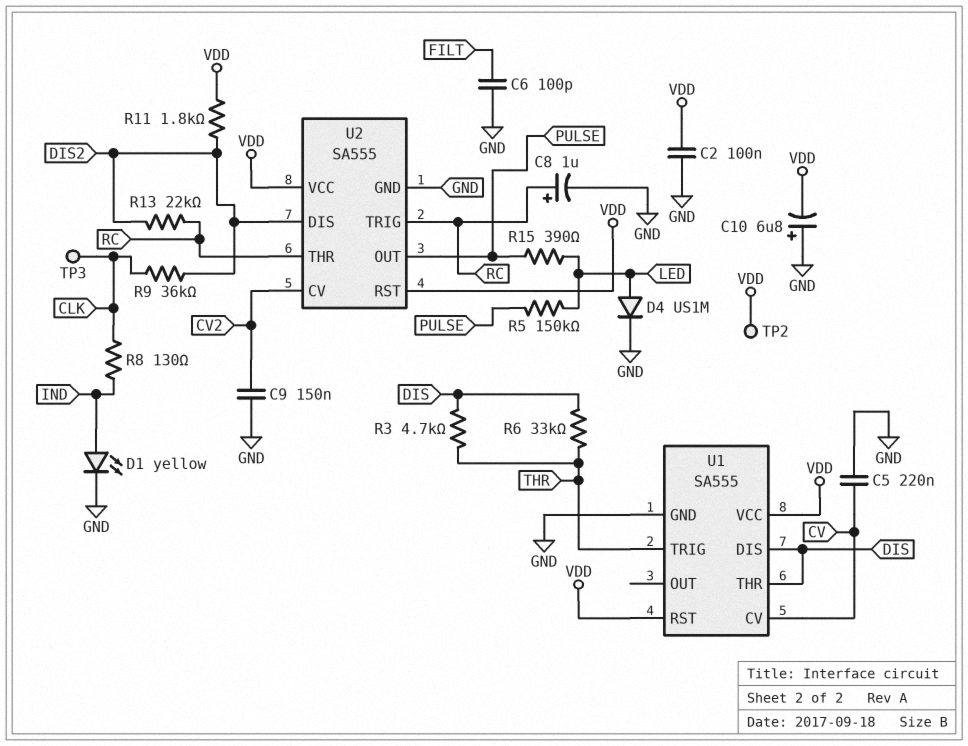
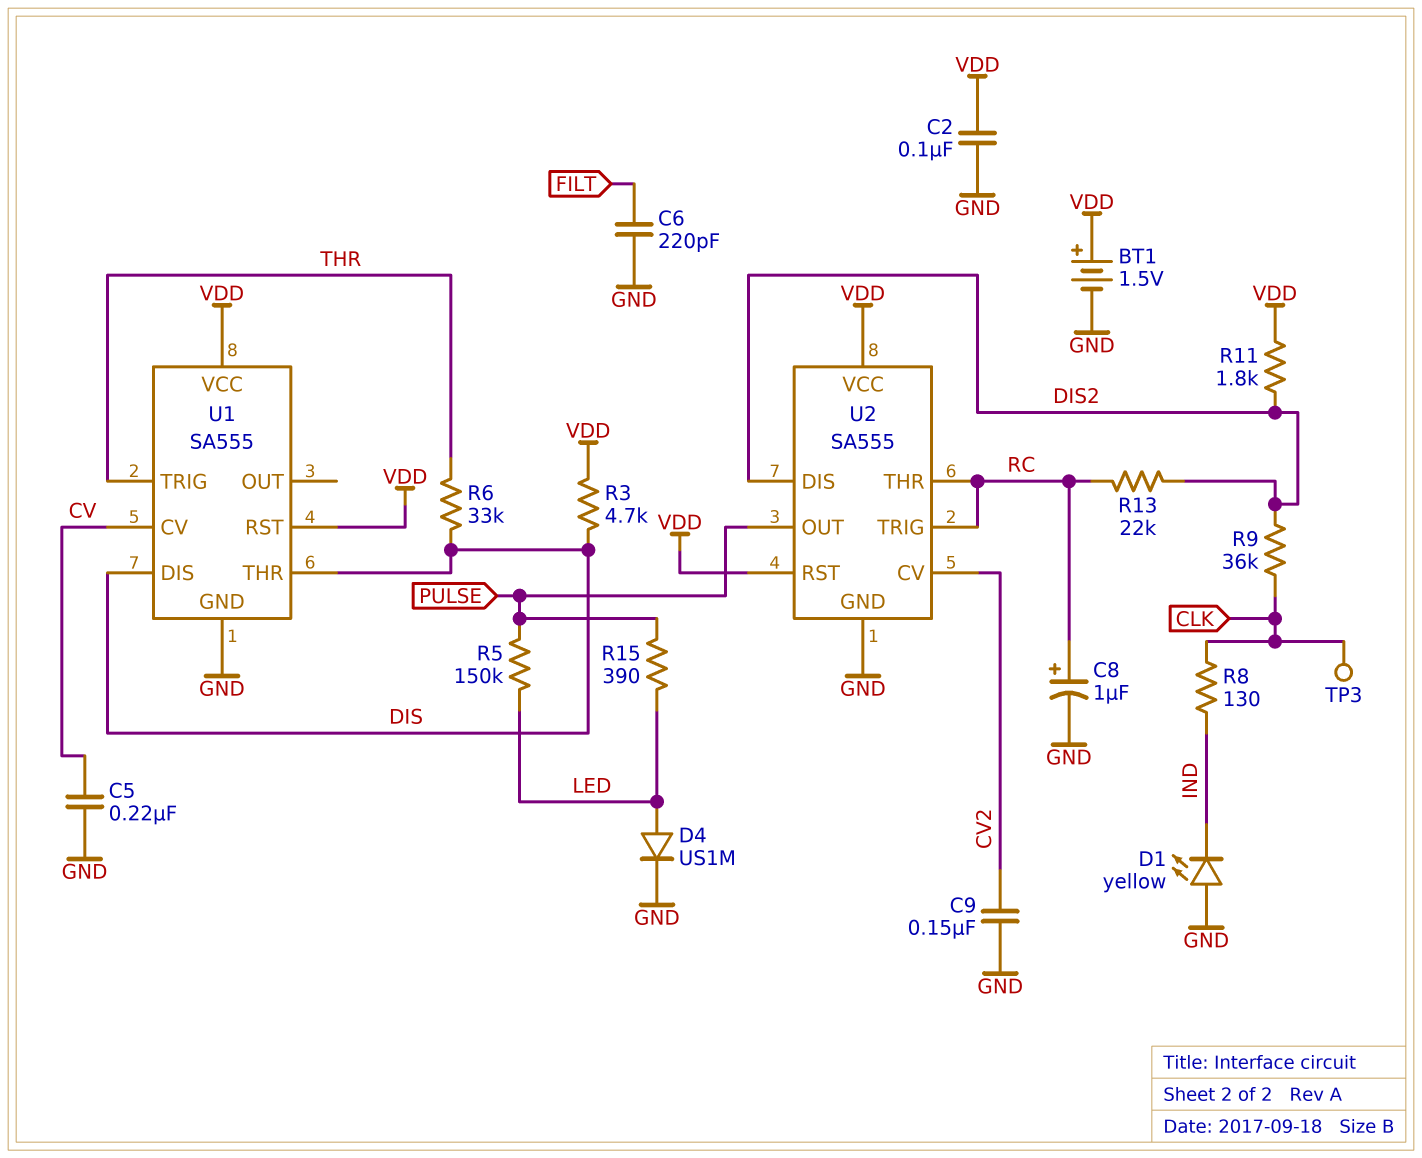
BT1: none -> 1.5V (plus VDD, minus GND)
C6: 100pF (FILT, GND) -> 220pF (FILT, GND)
C10: 6.8uF (plus GND, minus VDD) -> none
D1: LED yellow (A IND, K GND) -> LED yellow (A GND, K IND)
R3: 4.7k (DIS, THR) -> 4.7k (DIS, VDD)
TP2: test point (VDD) -> none

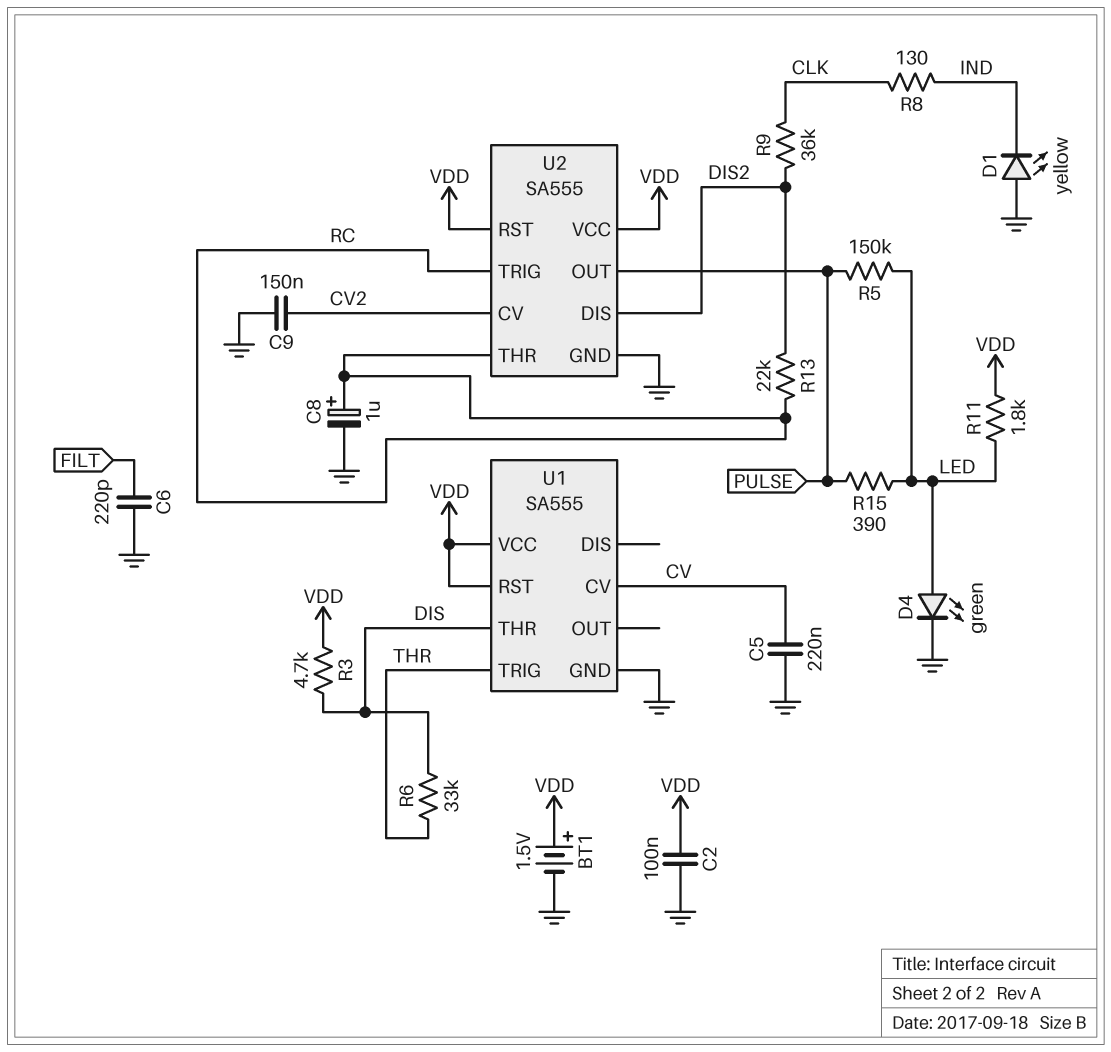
D4: diode US1M (A LED, K GND) -> LED green (A LED, K GND)
R11: 1.8k (DIS2, VDD) -> 1.8k (LED, VDD)
TP3: test point (CLK) -> none
U1 pin DIS: DIS -> none

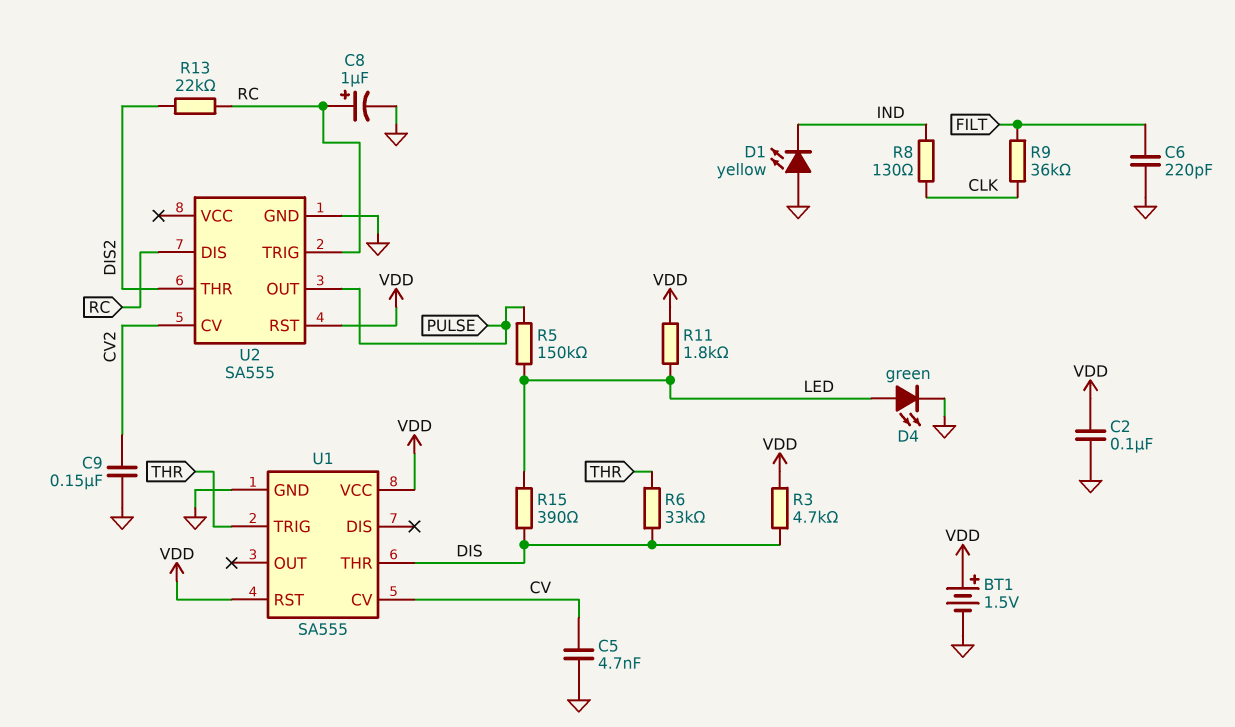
C5: 220nF (CV, GND) -> 4.7nF (CV, GND)
R9: 36k (CLK, DIS2) -> 36k (CLK, FILT)
R15: 390 (LED, PULSE) -> 390 (DIS, LED)
U2 pin DIS: DIS2 -> RC
U2 pin THR: RC -> DIS2
U2 pin VCC: VDD -> none

